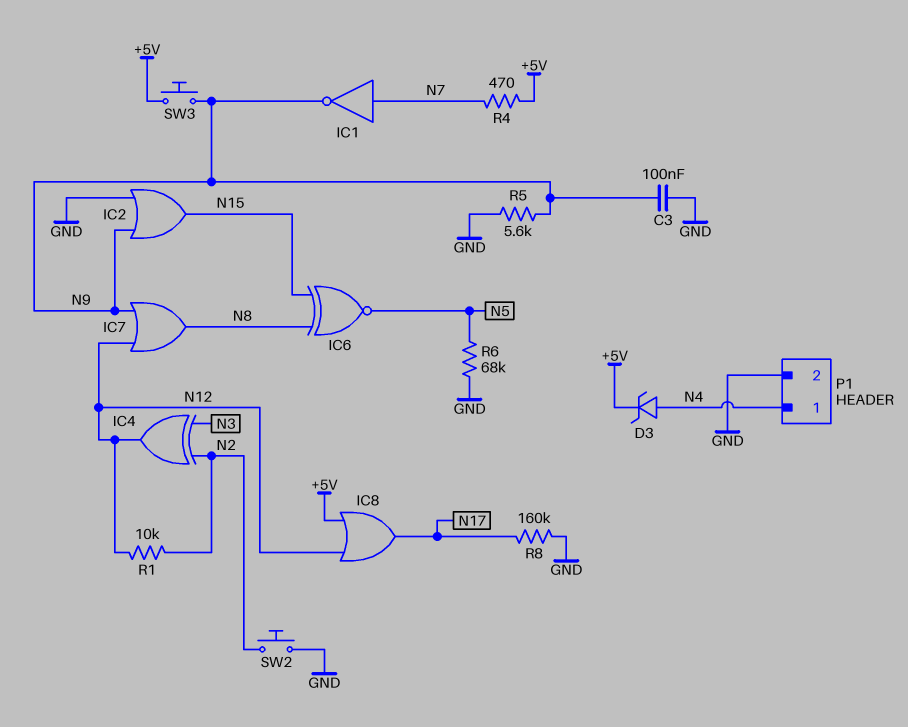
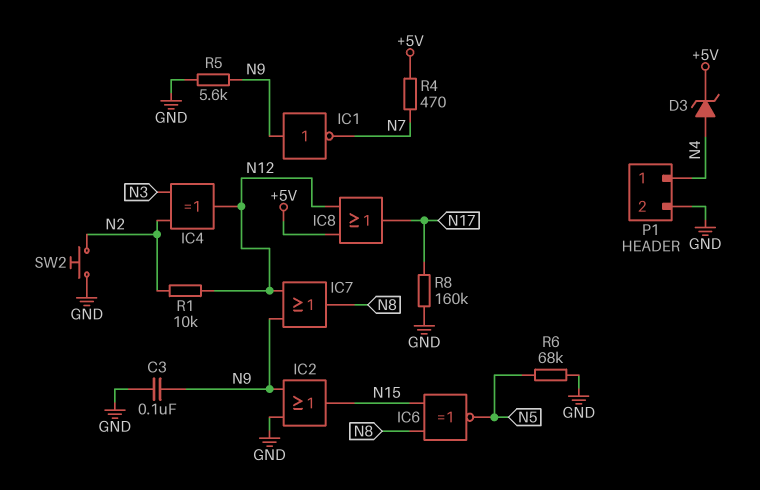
IC1: NOT (in N7, out N9) -> NOT (in N9, out N7)
SW3: button (+5V, N9) -> none

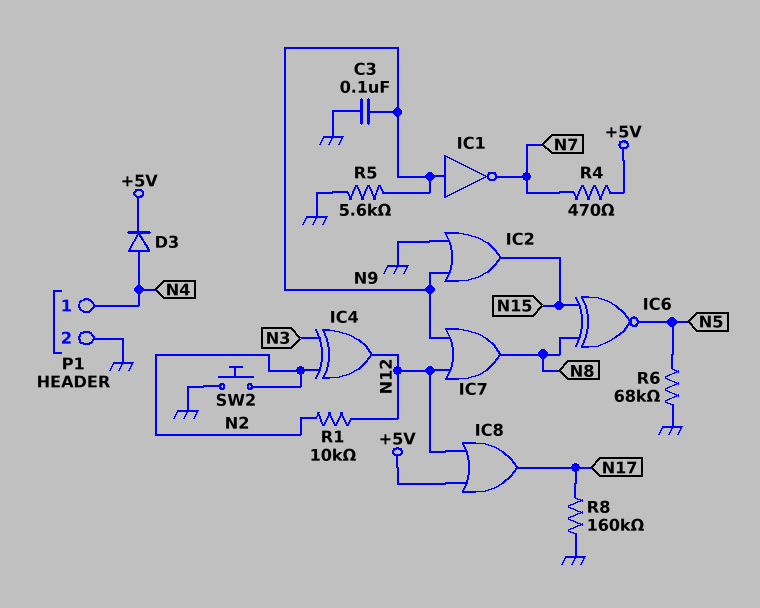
D3: zener (A N4, K +5V) -> diode (A N4, K +5V)

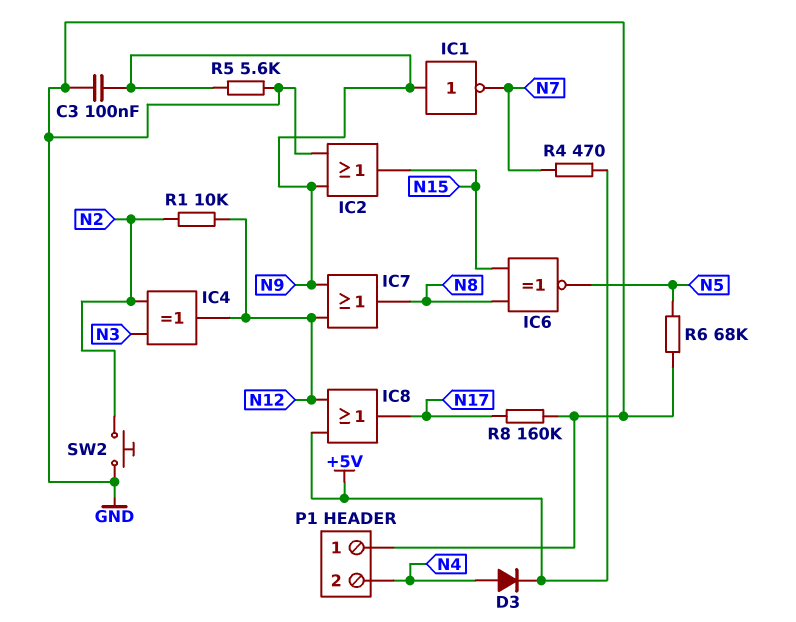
P1 pin 1: N4 -> GND
P1 pin 2: GND -> N4

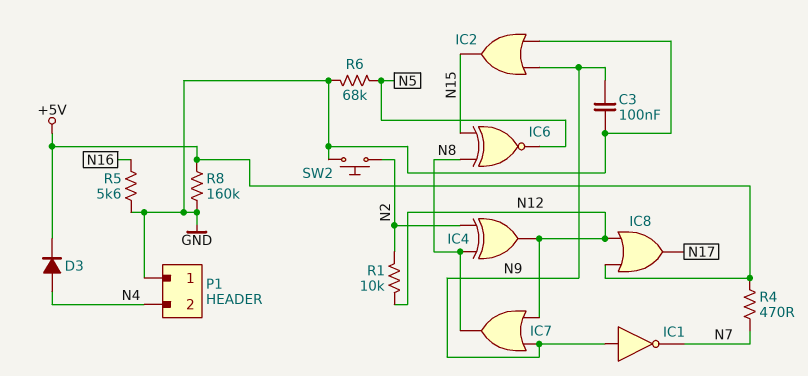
IC4: XOR (in N2, in N3, out N12) -> XOR (in N2, in N8, out N12)
R5: 5.6k (GND, N9) -> 5.6k (GND, N16)
R8: 160k (GND, N17) -> 160k (+5V, GND)

